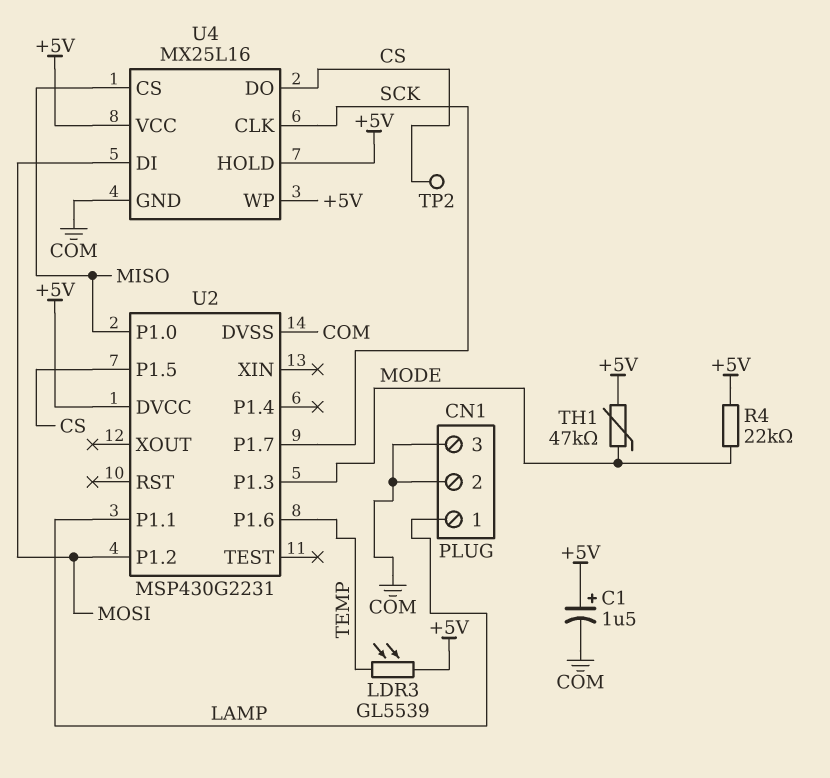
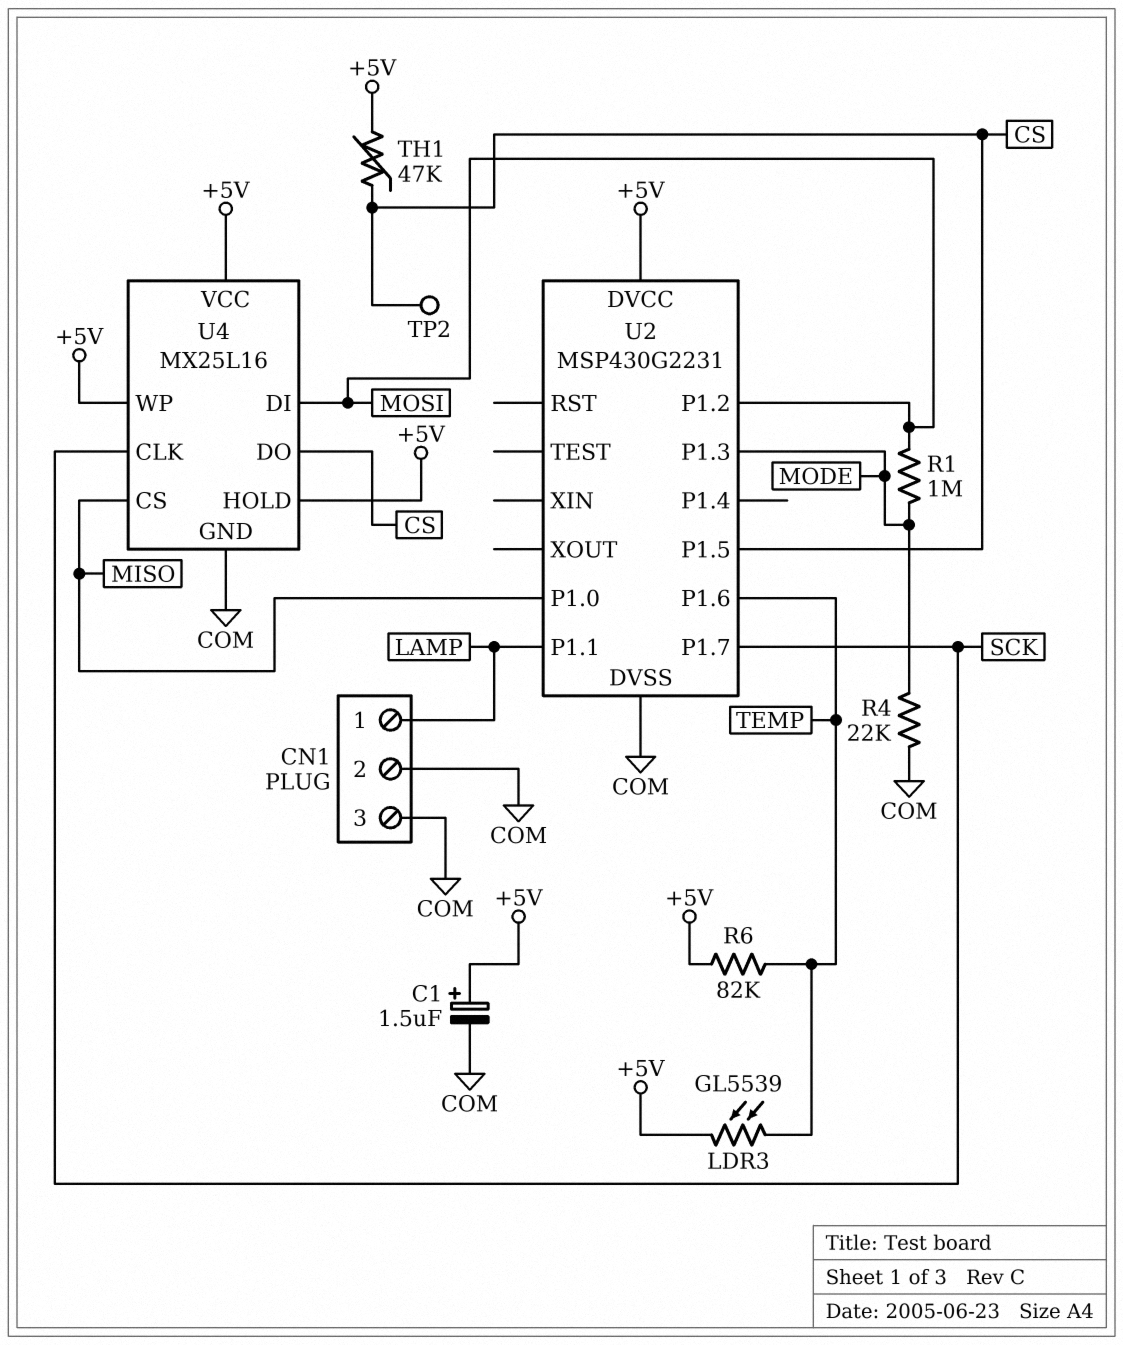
R1: none -> 1M (MODE, MOSI)
R4: 22k (+5V, MODE) -> 22k (COM, MODE)
R6: none -> 82k (+5V, TEMP)
TH1: 47k (+5V, MODE) -> 47k (+5V, CS)

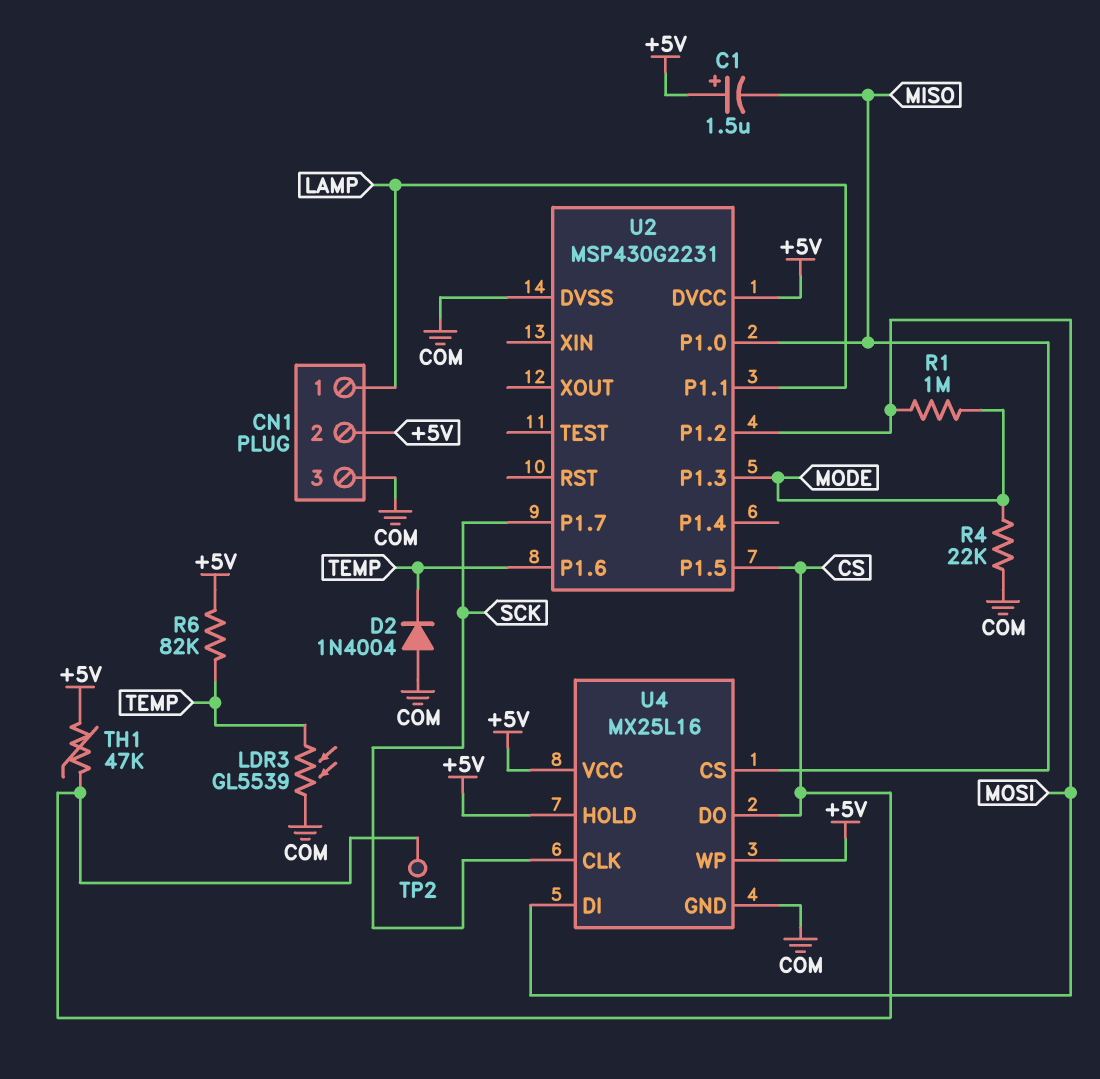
C1: 1.5uF (plus +5V, minus COM) -> 1.5uF (plus +5V, minus MISO)
CN1 pin 2: COM -> +5V
D2: none -> diode 1N4004 (A COM, K TEMP)
LDR3: GL5539 (+5V, TEMP) -> GL5539 (COM, TEMP)

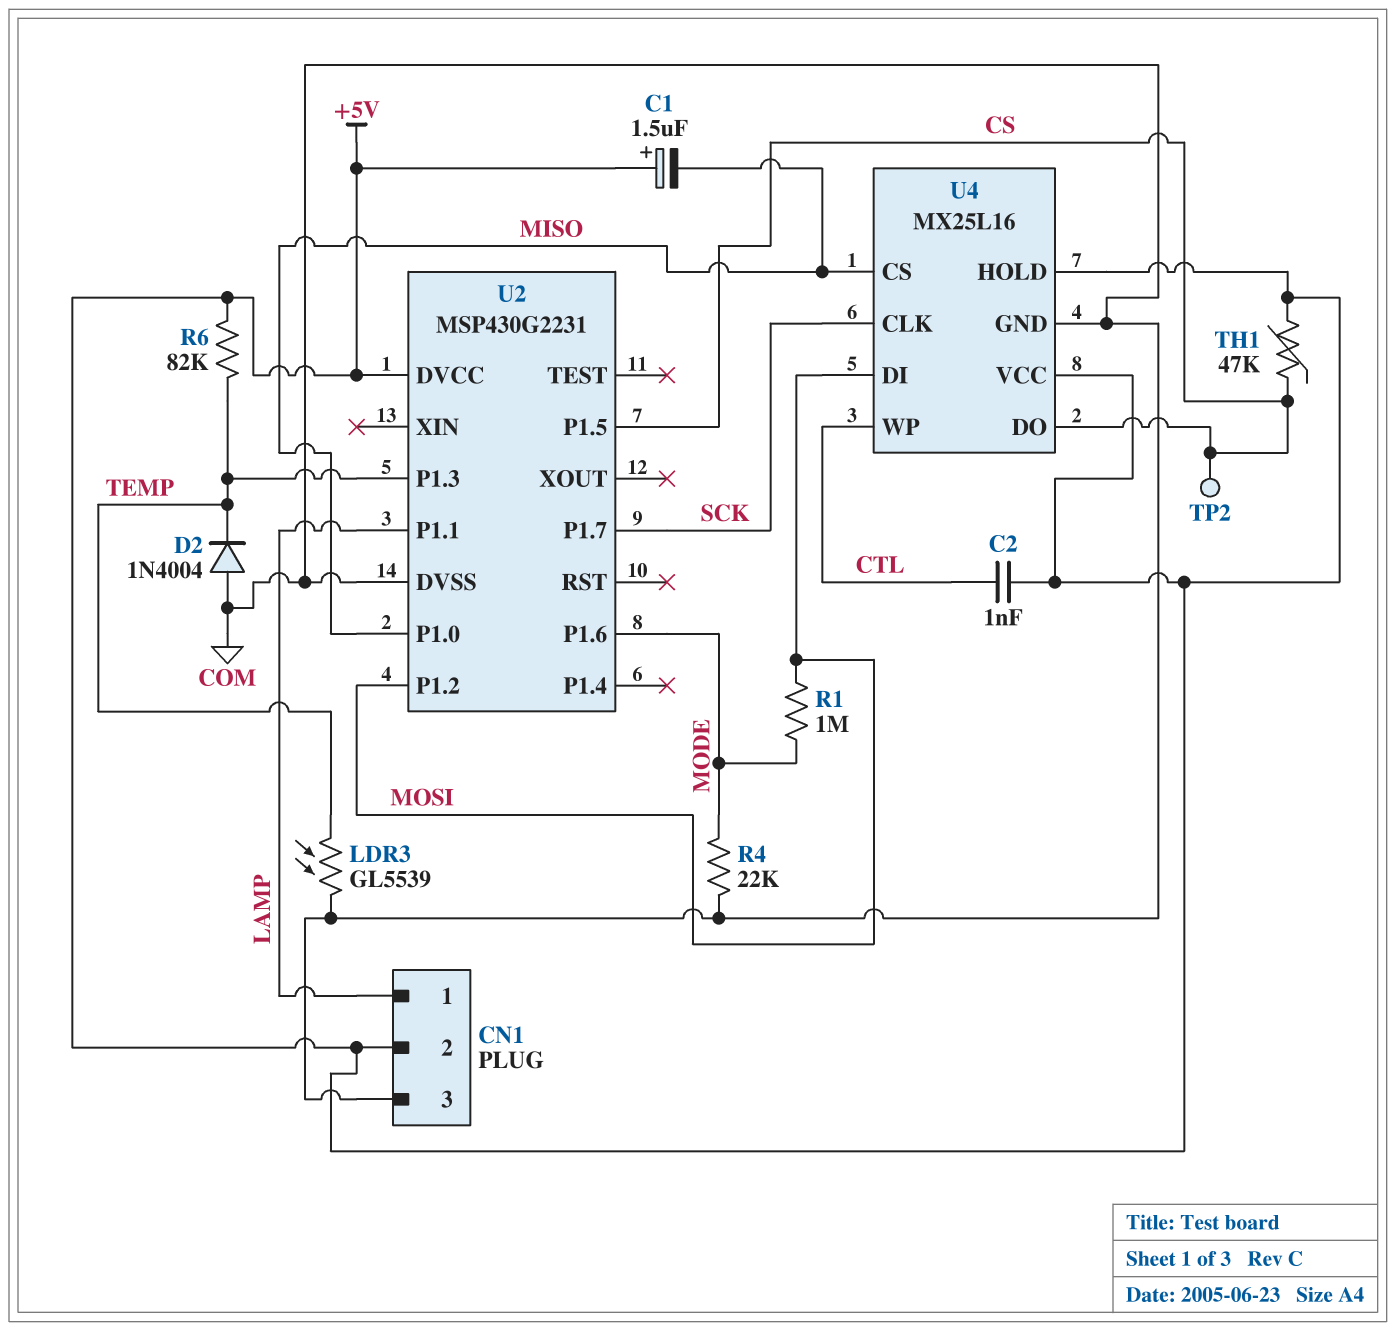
C2: none -> 1nF (+5V, CTL)
U2 pin P1.3: MODE -> TEMP
U2 pin P1.6: TEMP -> MODE
U4 pin WP: +5V -> CTL

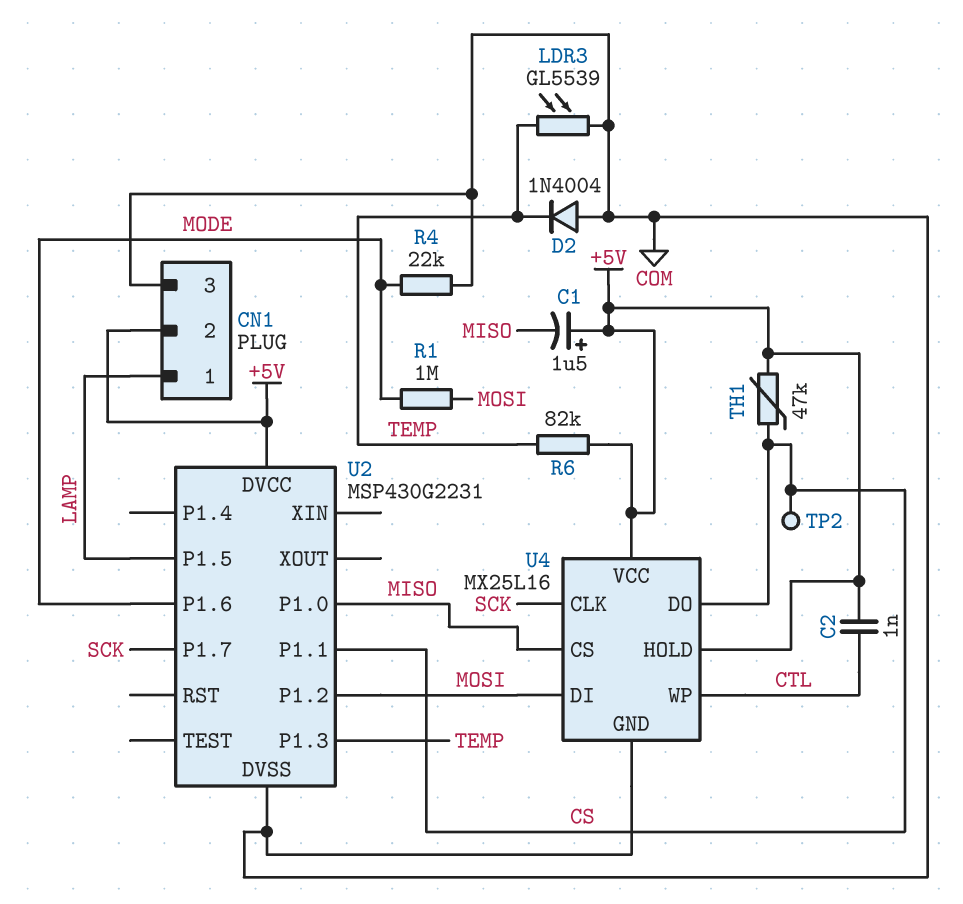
U2 pin P1.1: LAMP -> CS
U2 pin P1.5: CS -> LAMP

